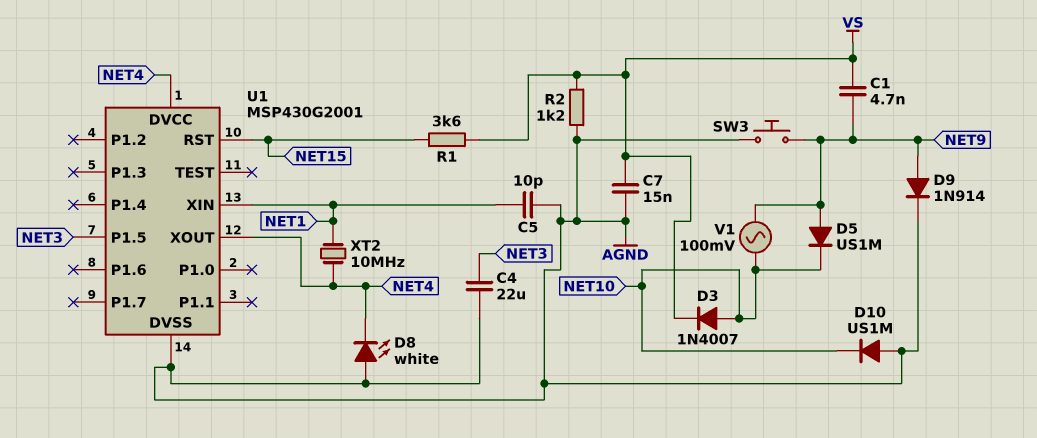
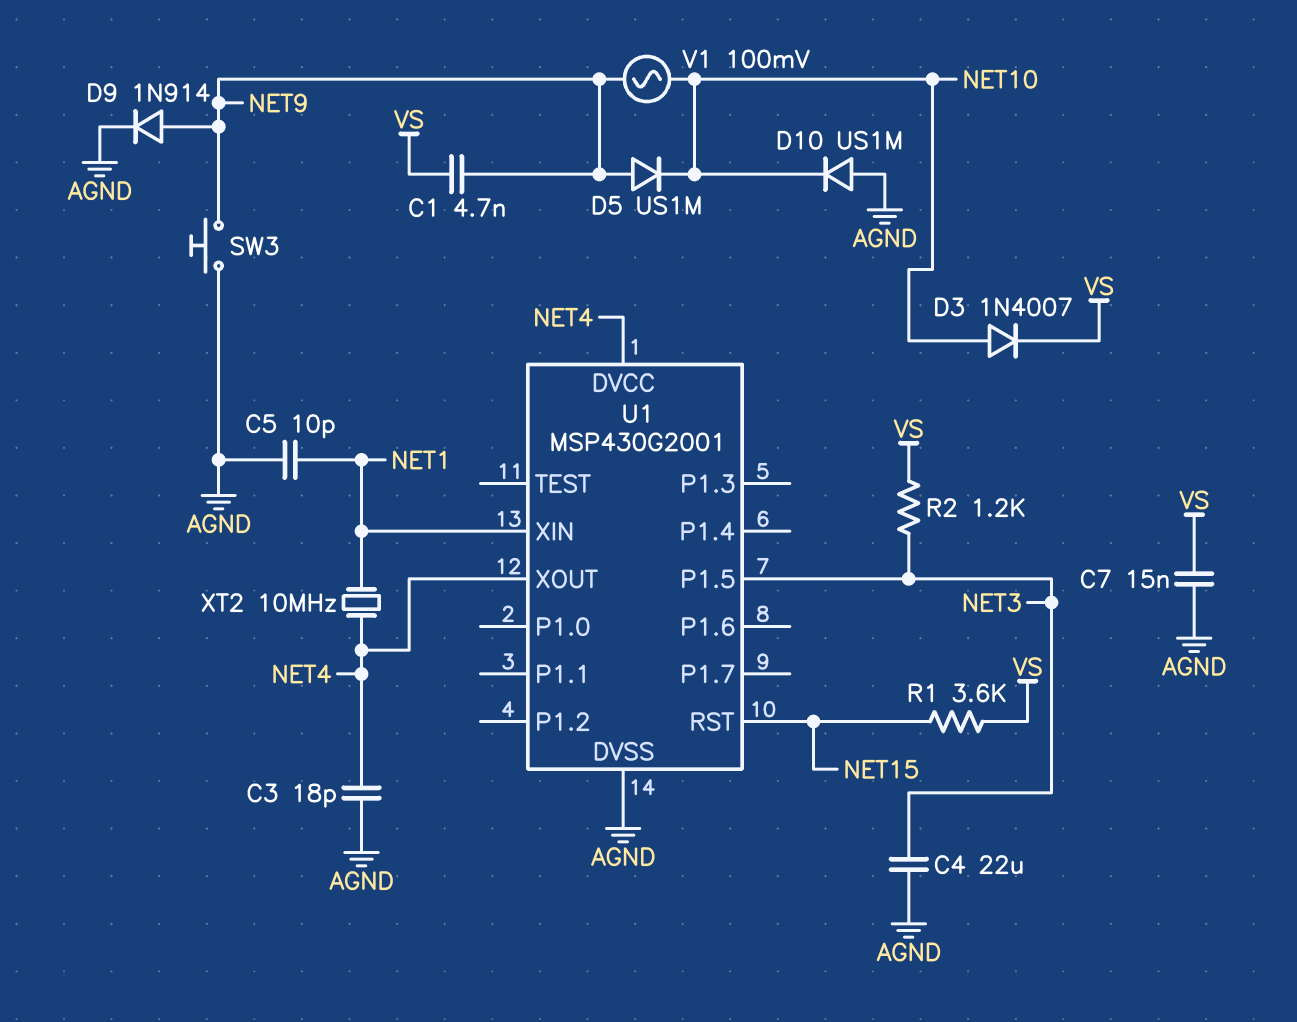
C3: none -> 18pF (AGND, NET4)
D8: LED white (A AGND, K NET4) -> none
R2: 1.2k (AGND, VS) -> 1.2k (NET3, VS)

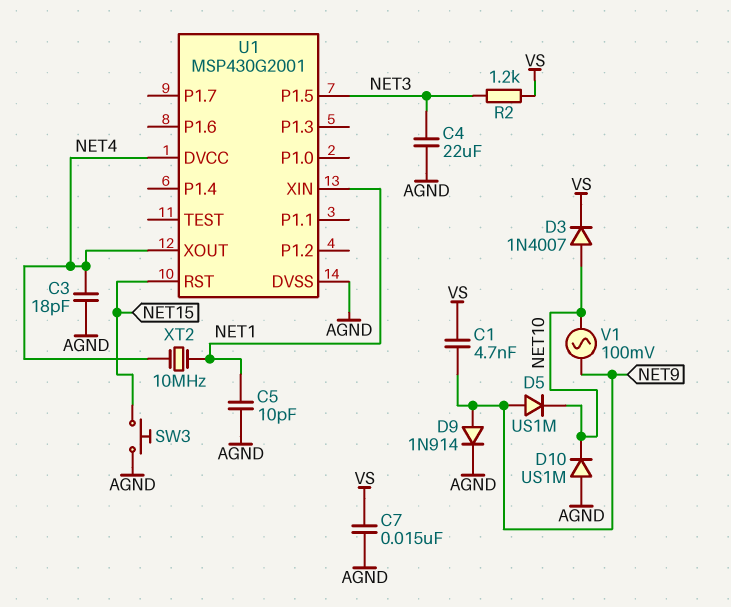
R1: 3.6k (NET15, VS) -> none
SW3: button (AGND, NET9) -> button (AGND, NET15)

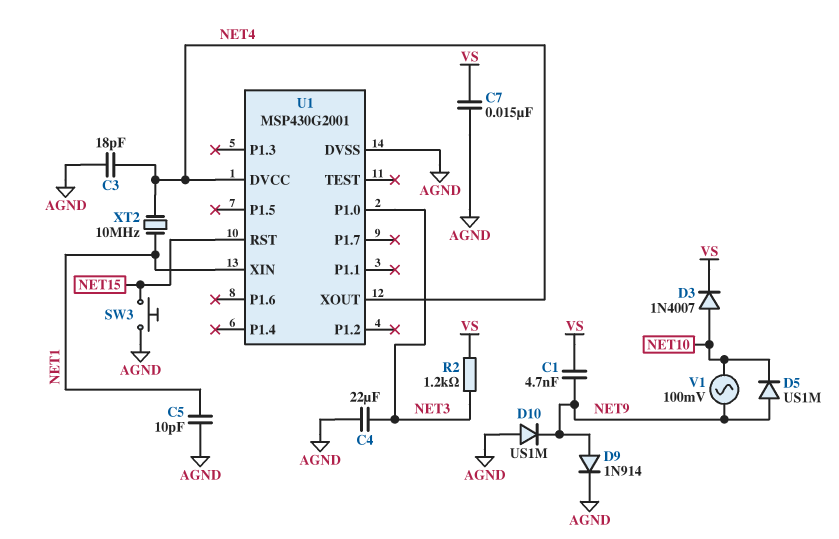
D10: diode US1M (A AGND, K NET10) -> diode US1M (A AGND, K NET9)
U1 pin P1.0: none -> NET3
U1 pin P1.5: NET3 -> none

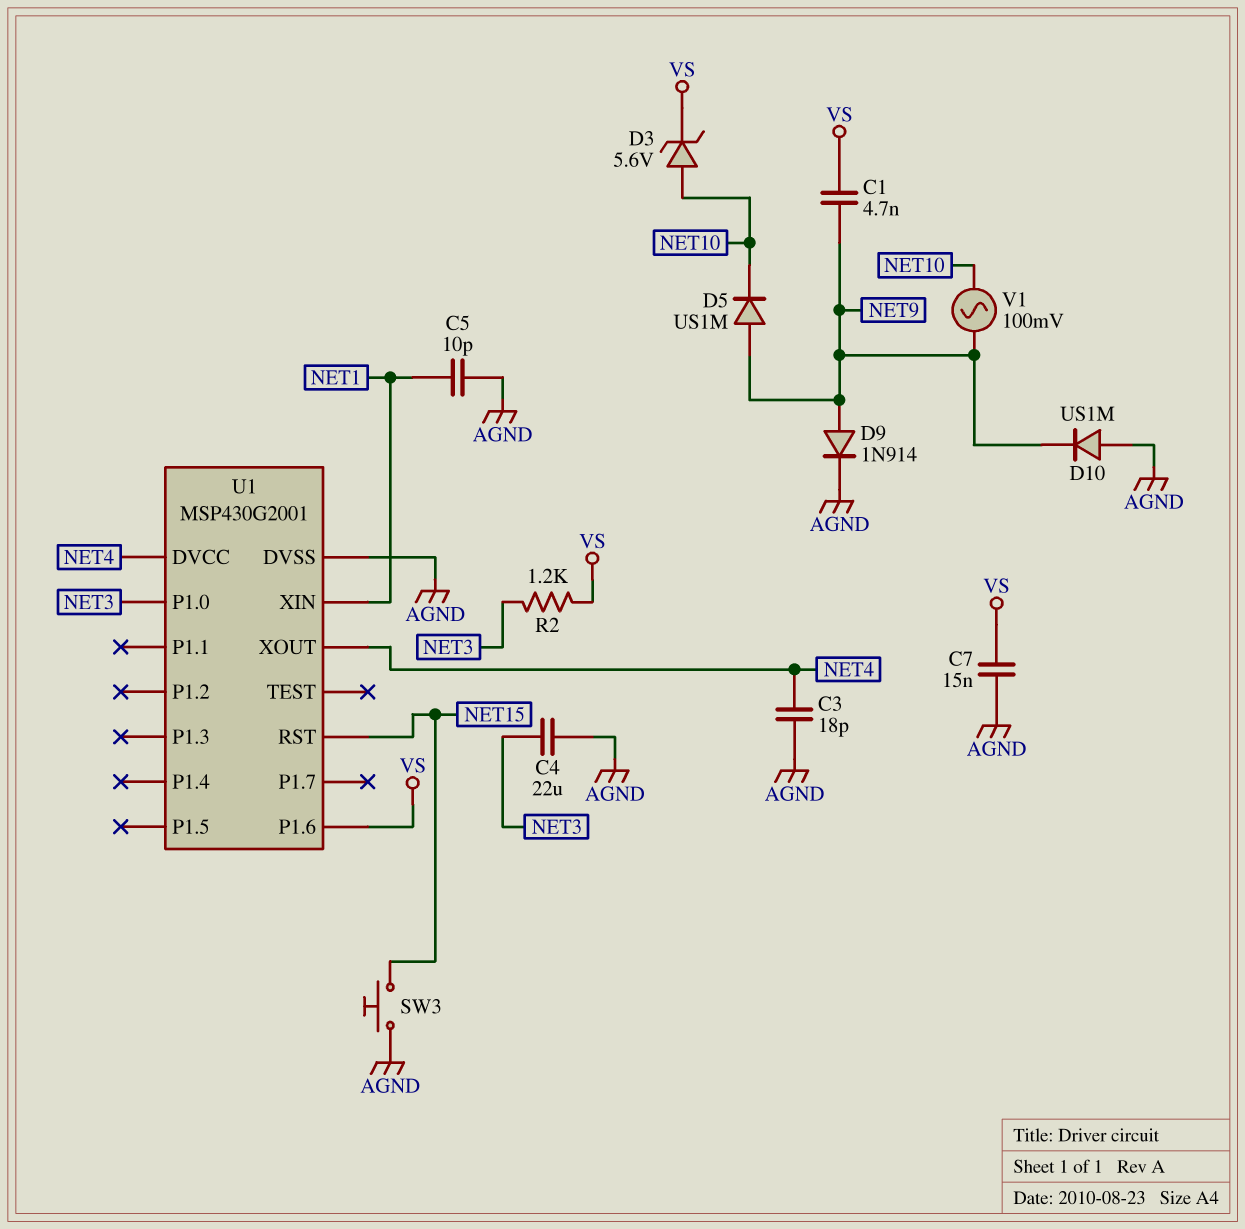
D3: diode 1N4007 (A NET10, K VS) -> zener 5.6V (A NET10, K VS)
U1 pin P1.6: none -> VS
XT2: 10MHz (NET1, NET4) -> none

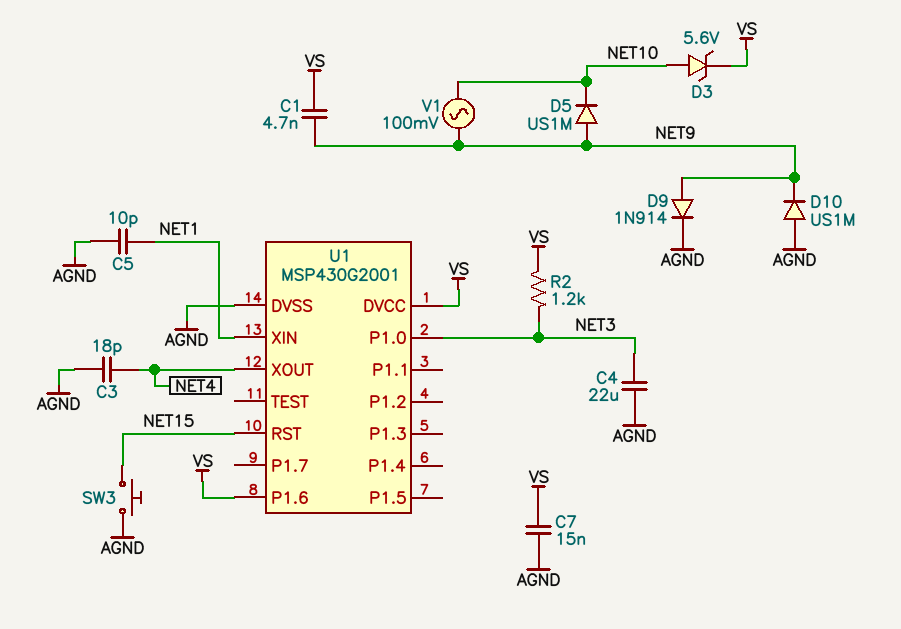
U1 pin DVCC: NET4 -> VS

